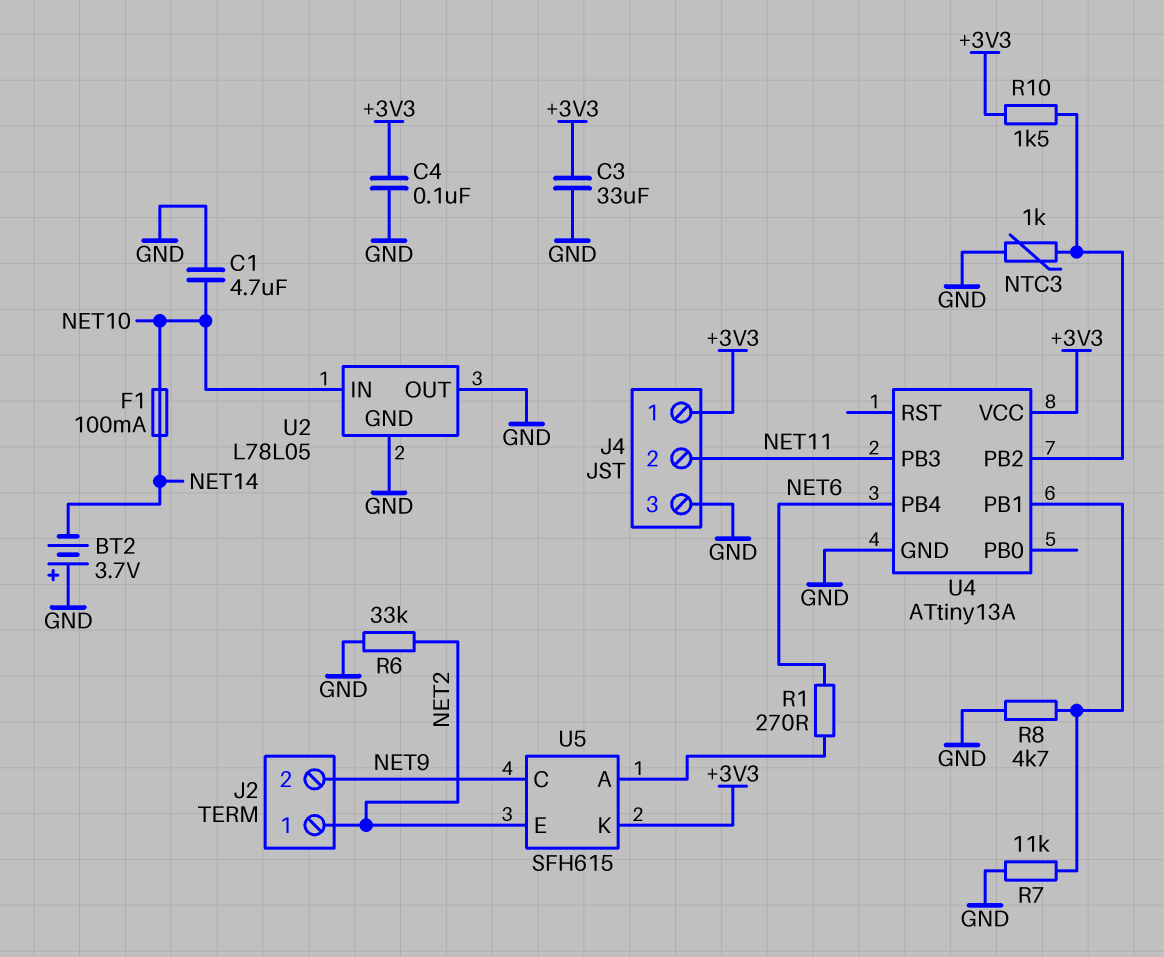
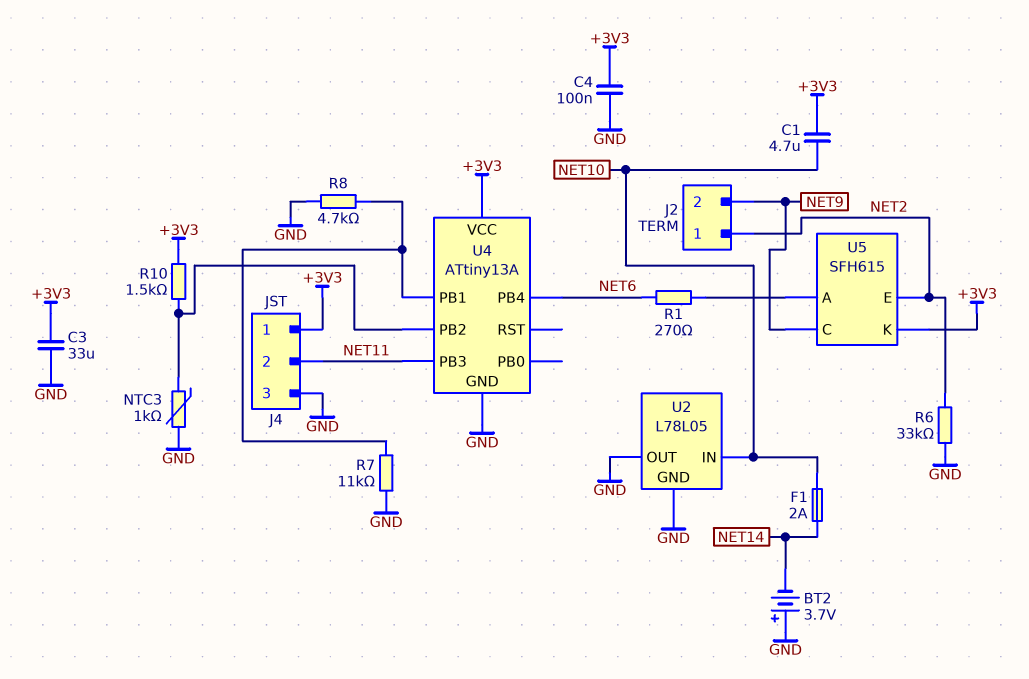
C1: 4.7uF (GND, NET10) -> 4.7uF (+3V3, NET10)
F1: 100mA (NET10, NET14) -> 2A (NET10, NET14)

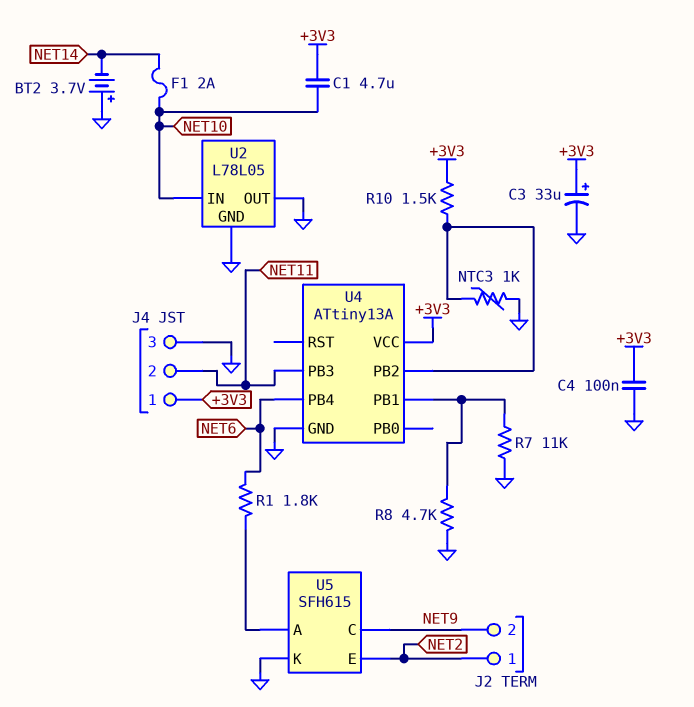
C3: 33uF (+3V3, GND) -> 33uF (plus +3V3, minus GND)
R1: 270 (NET6, U5/A) -> 1.8k (NET6, U5/A)
R6: 33k (GND, NET2) -> none
U5 pin K: +3V3 -> GND

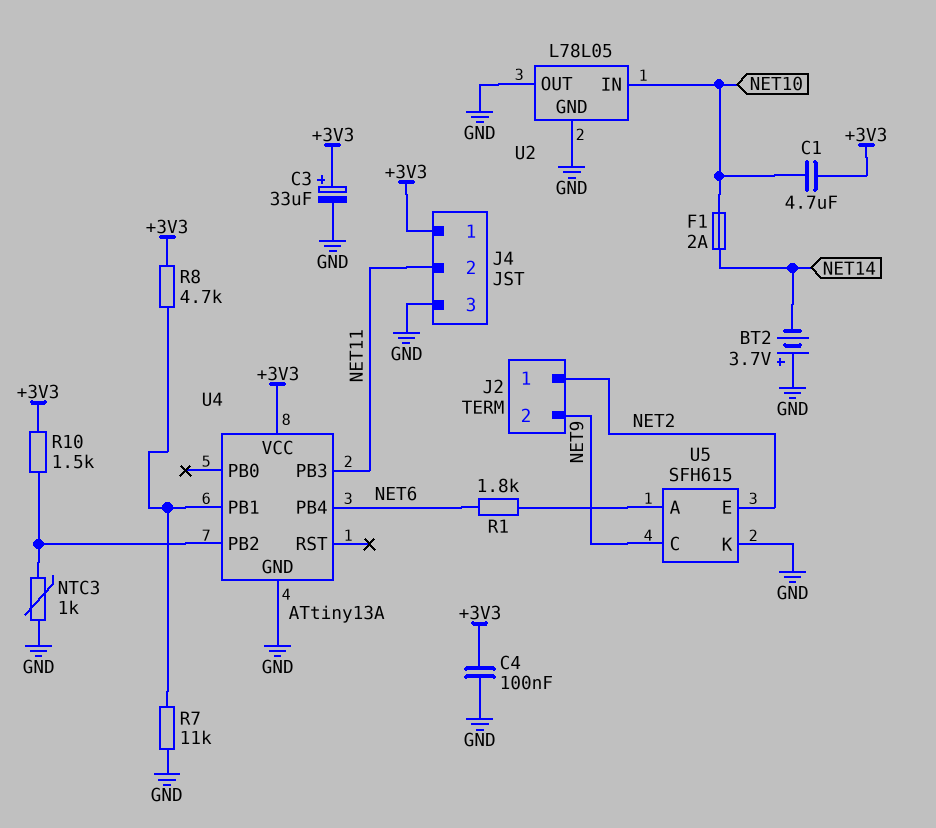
R8: 4.7k (GND, U4/PB1) -> 4.7k (+3V3, U4/PB1)

